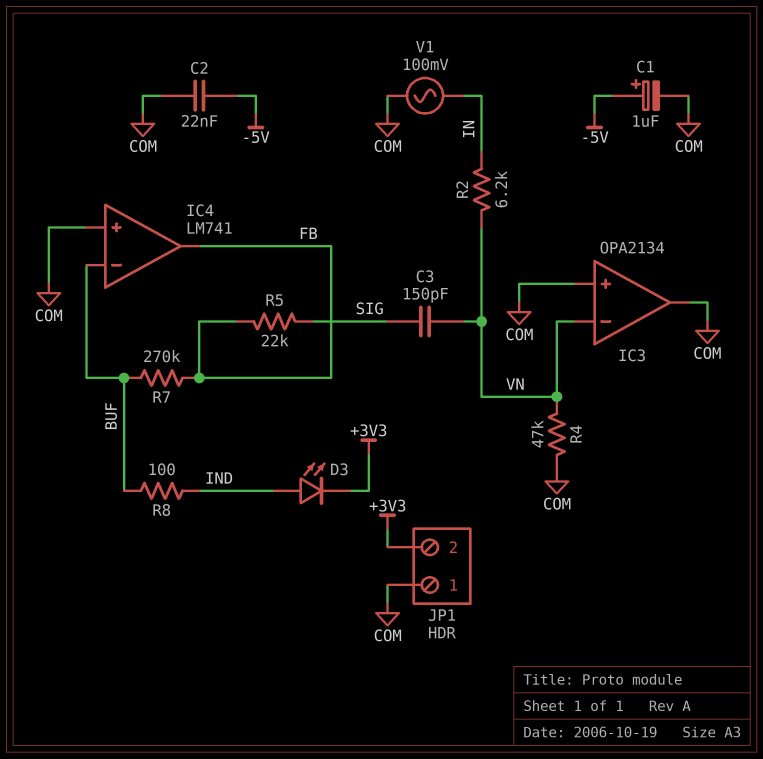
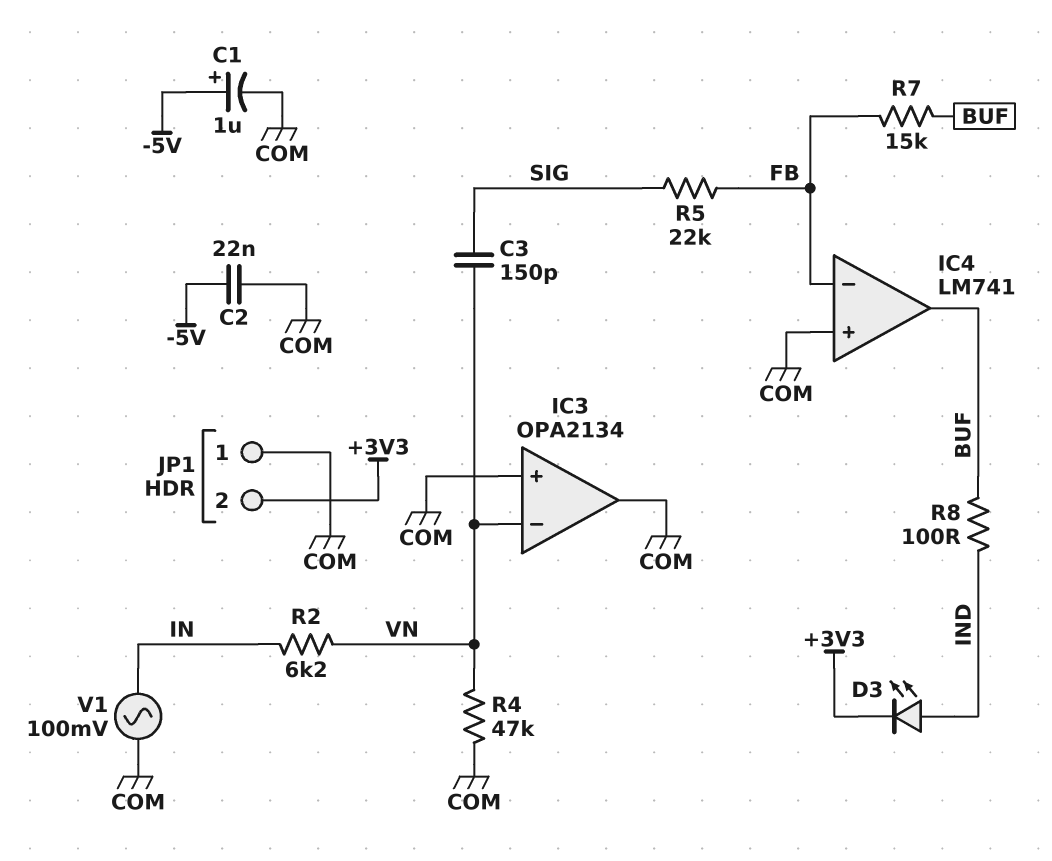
IC4 pin in-: BUF -> FB
IC4 pin out: FB -> BUF
R7: 270k (BUF, FB) -> 15k (BUF, FB)

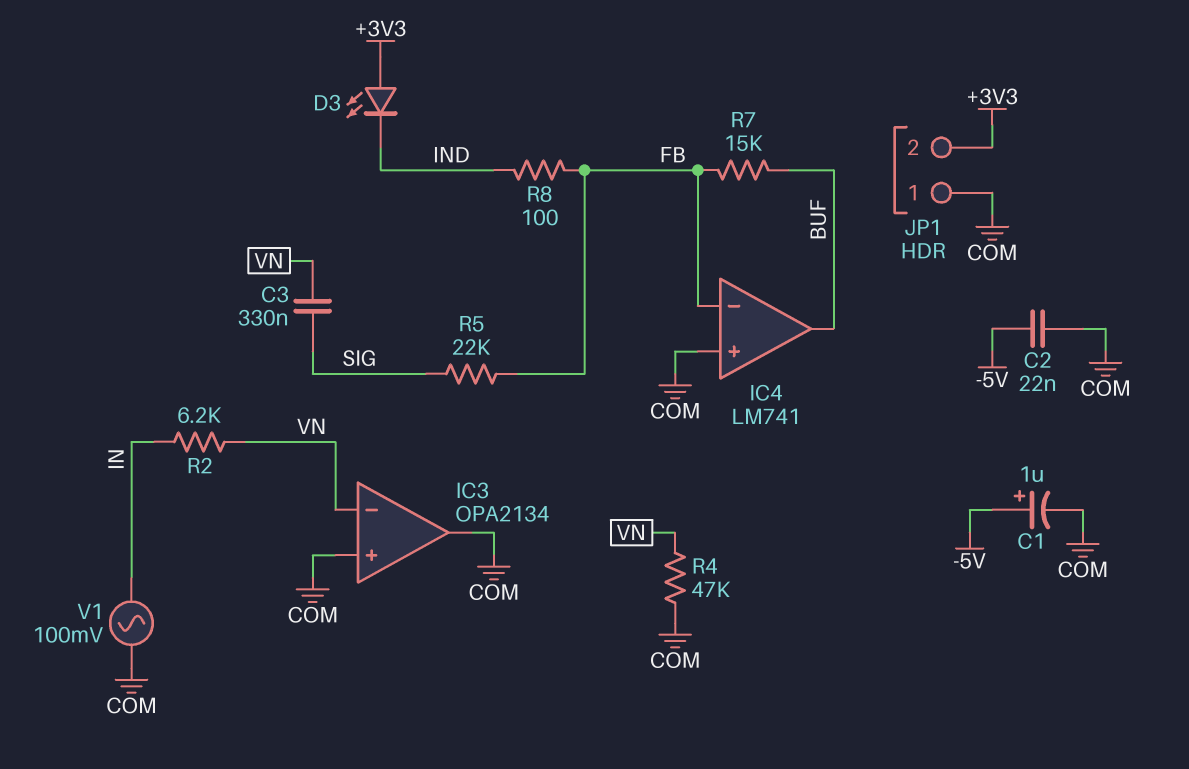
C3: 150pF (SIG, VN) -> 330nF (SIG, VN)
D3: LED (A IND, K +3V3) -> LED (A +3V3, K IND)
R8: 100 (BUF, IND) -> 100 (FB, IND)

